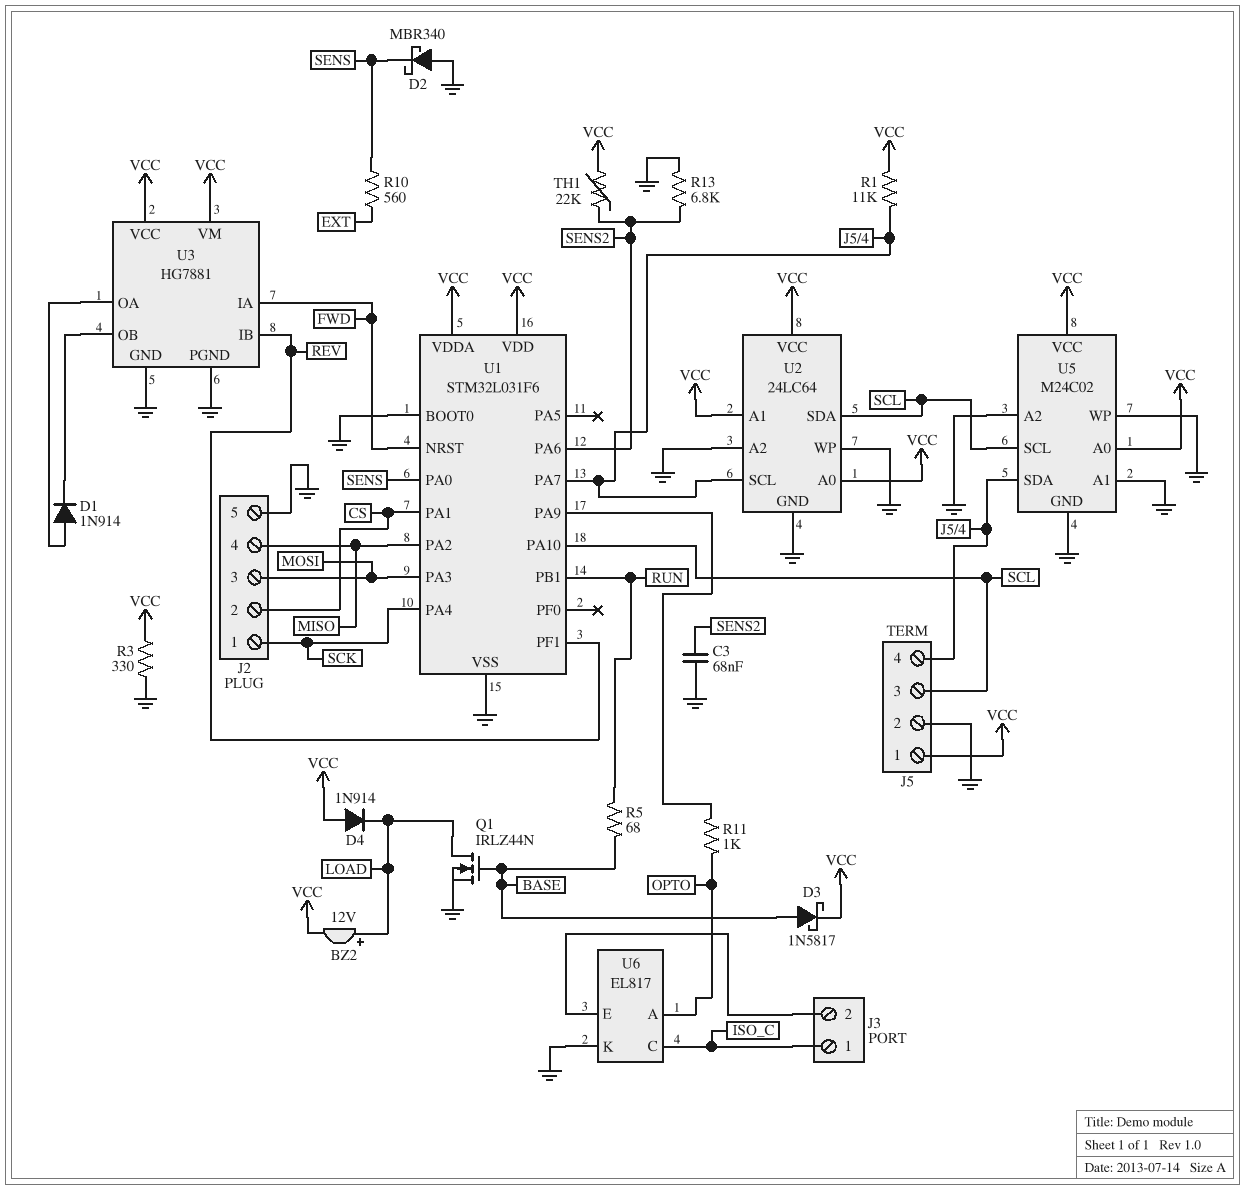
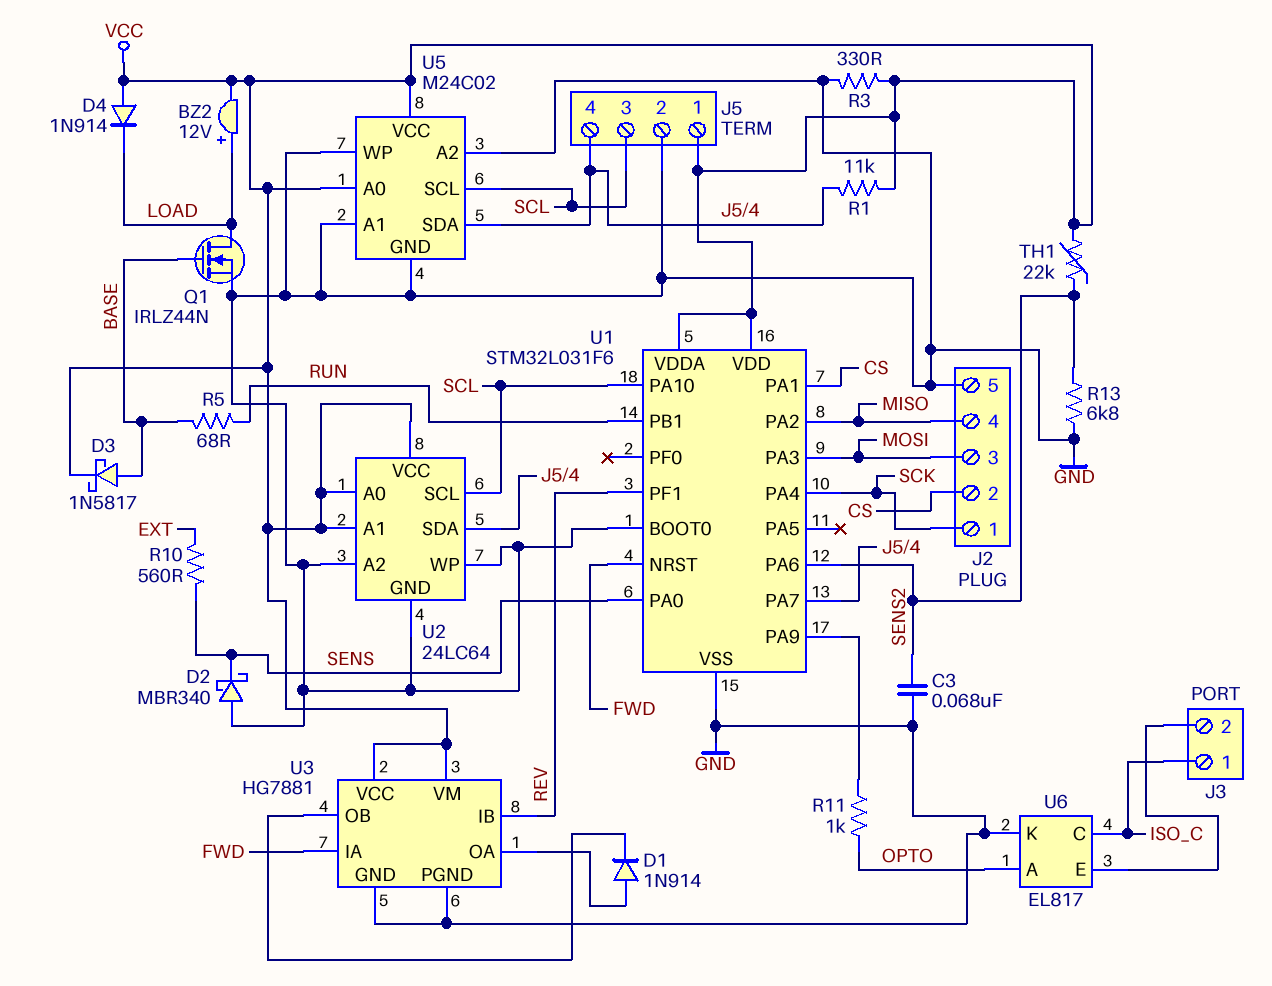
U2 pin SCL: J5/4 -> SCL
U2 pin SDA: SCL -> J5/4

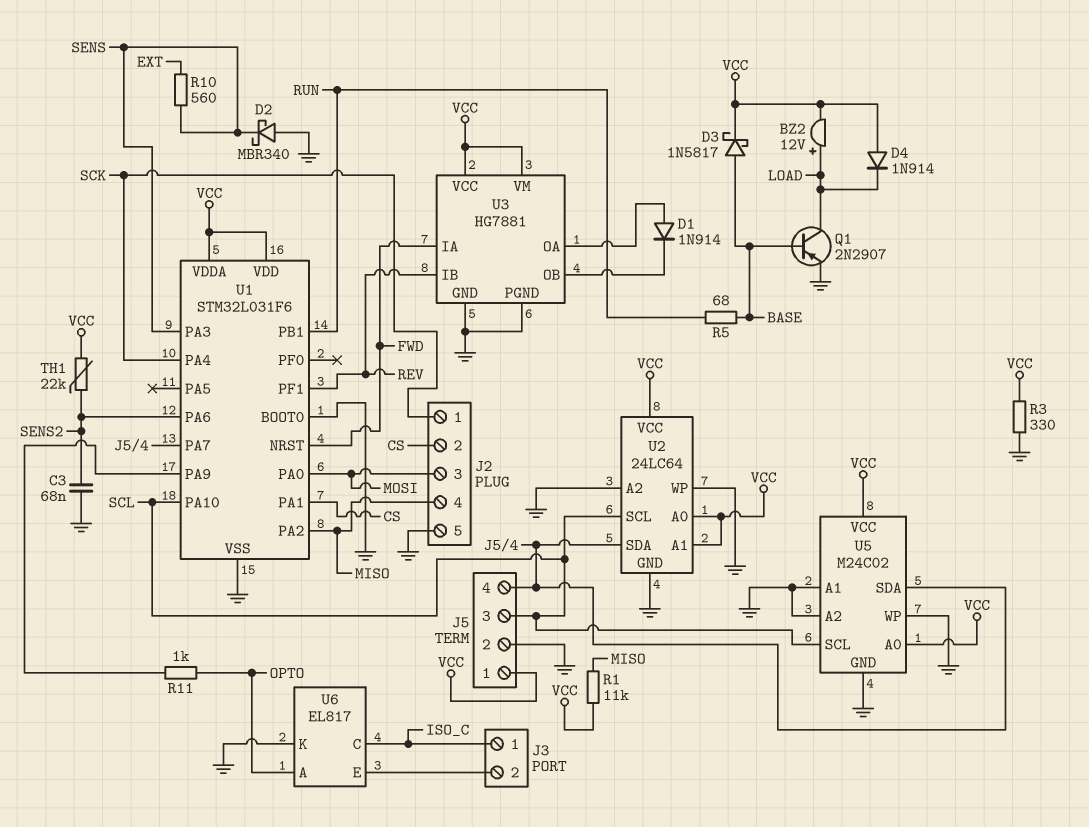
Q1: NMOS IRLZ44N (G BASE, D LOAD, S GND) -> PNP 2N2907 (B BASE, C LOAD, E GND)
R1: 11k (J5/4, VCC) -> 11k (MISO, VCC)
R13: 6.8k (GND, SENS2) -> none
U1 pin PA0: SENS -> MOSI
U1 pin PA3: MOSI -> SENS

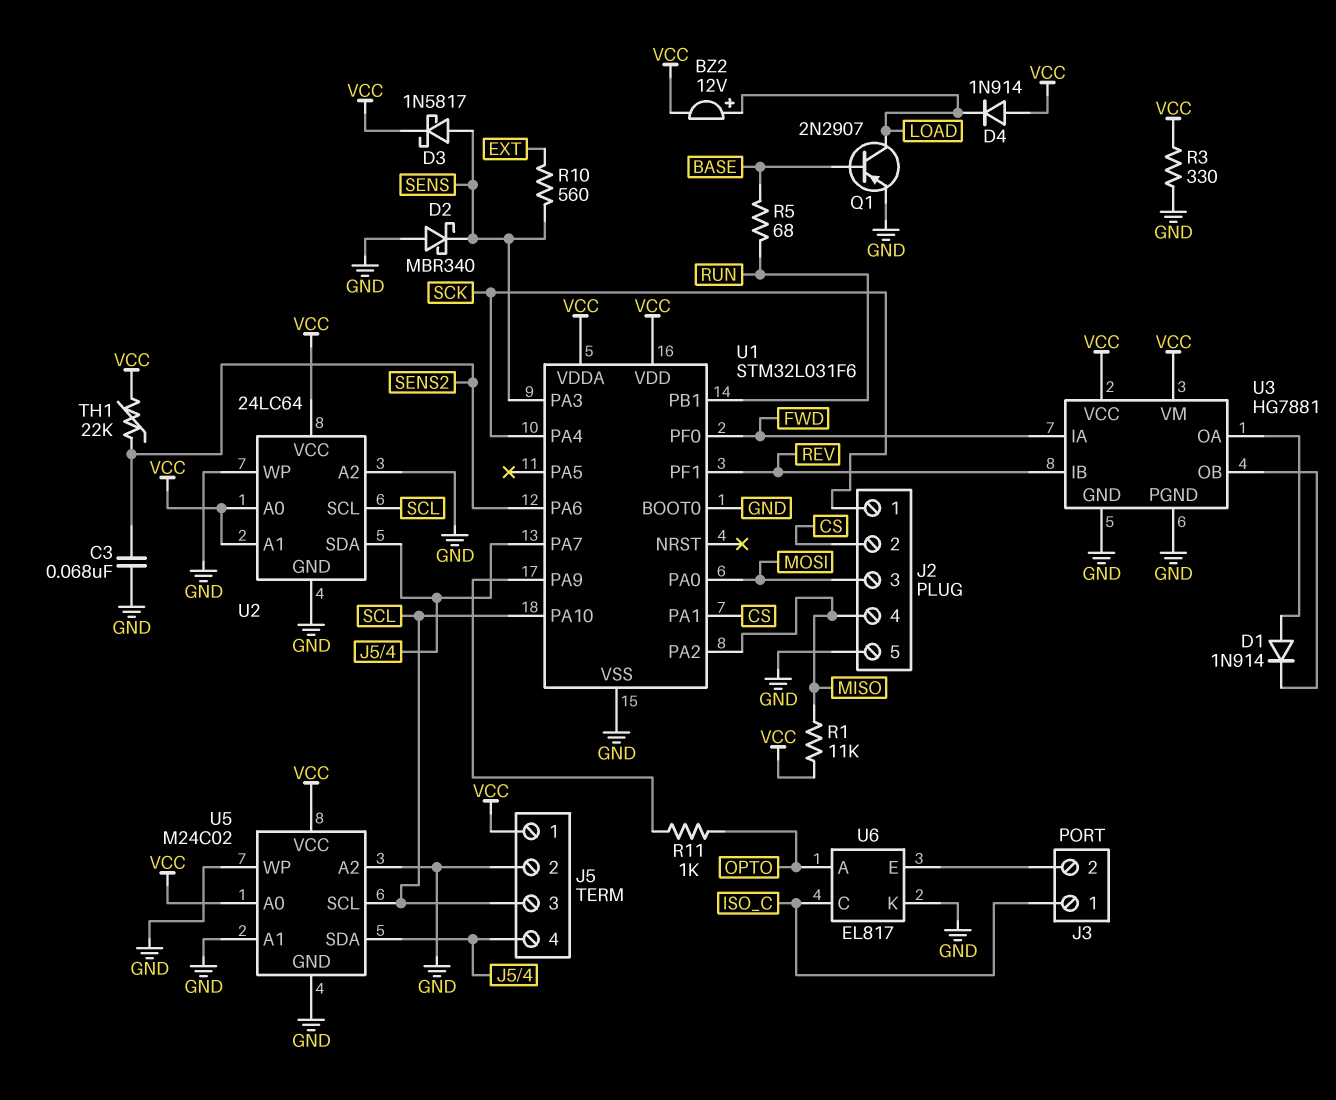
D3: schottky 1N5817 (A BASE, K VCC) -> schottky 1N5817 (A SENS, K VCC)
U1 pin NRST: FWD -> none
U1 pin PF0: none -> FWD

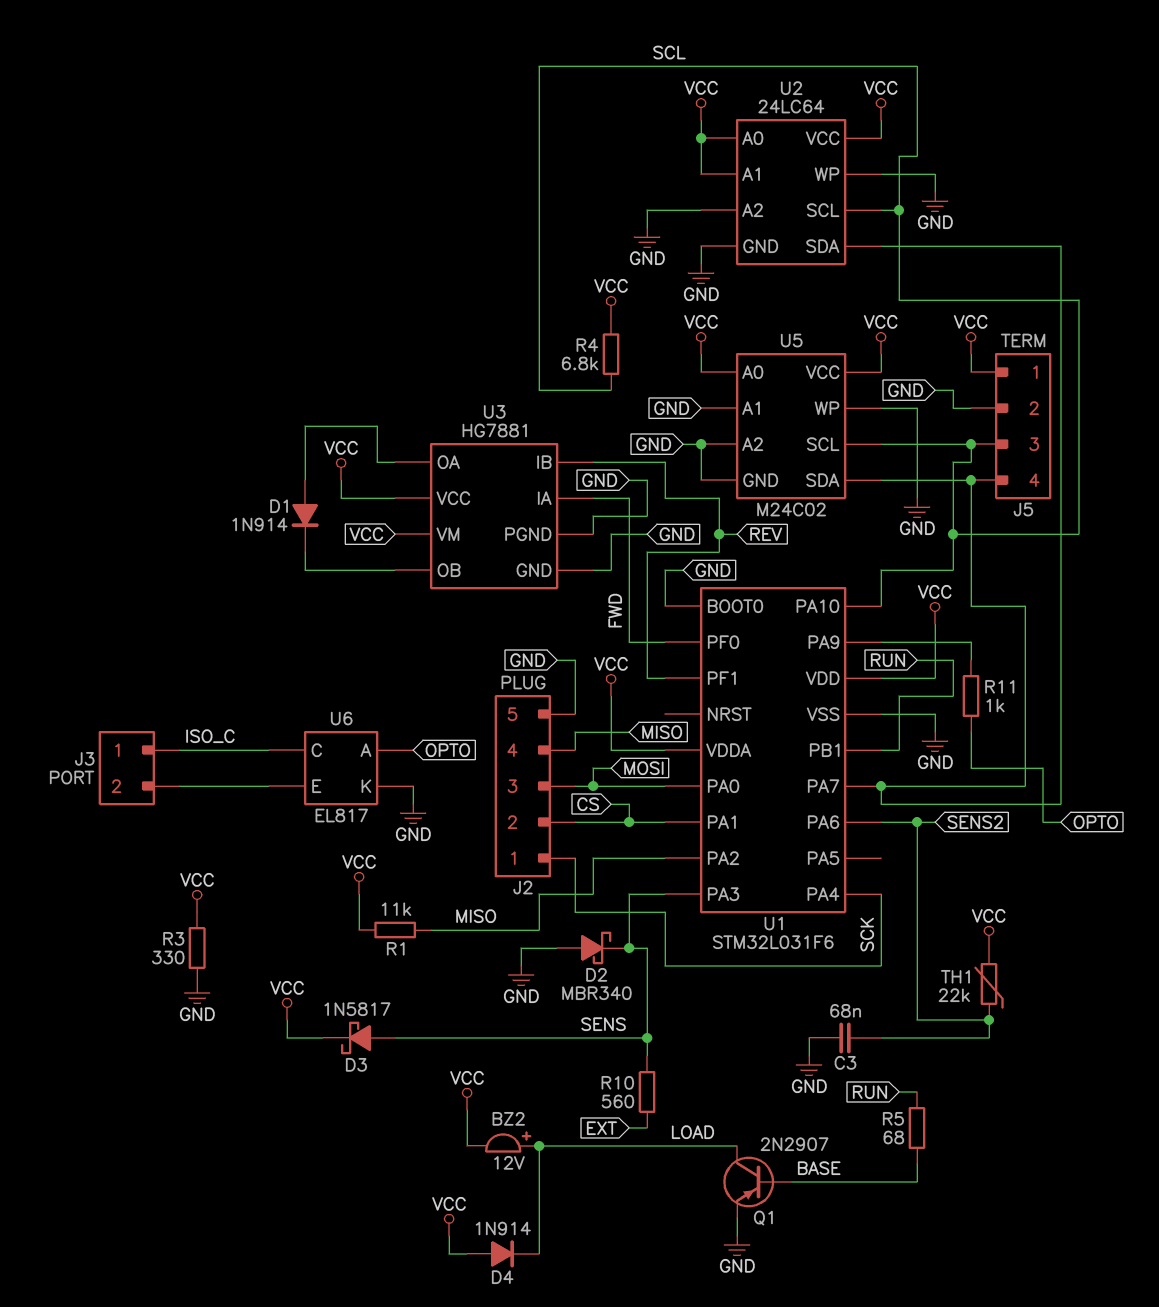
R4: none -> 6.8k (SCL, VCC)

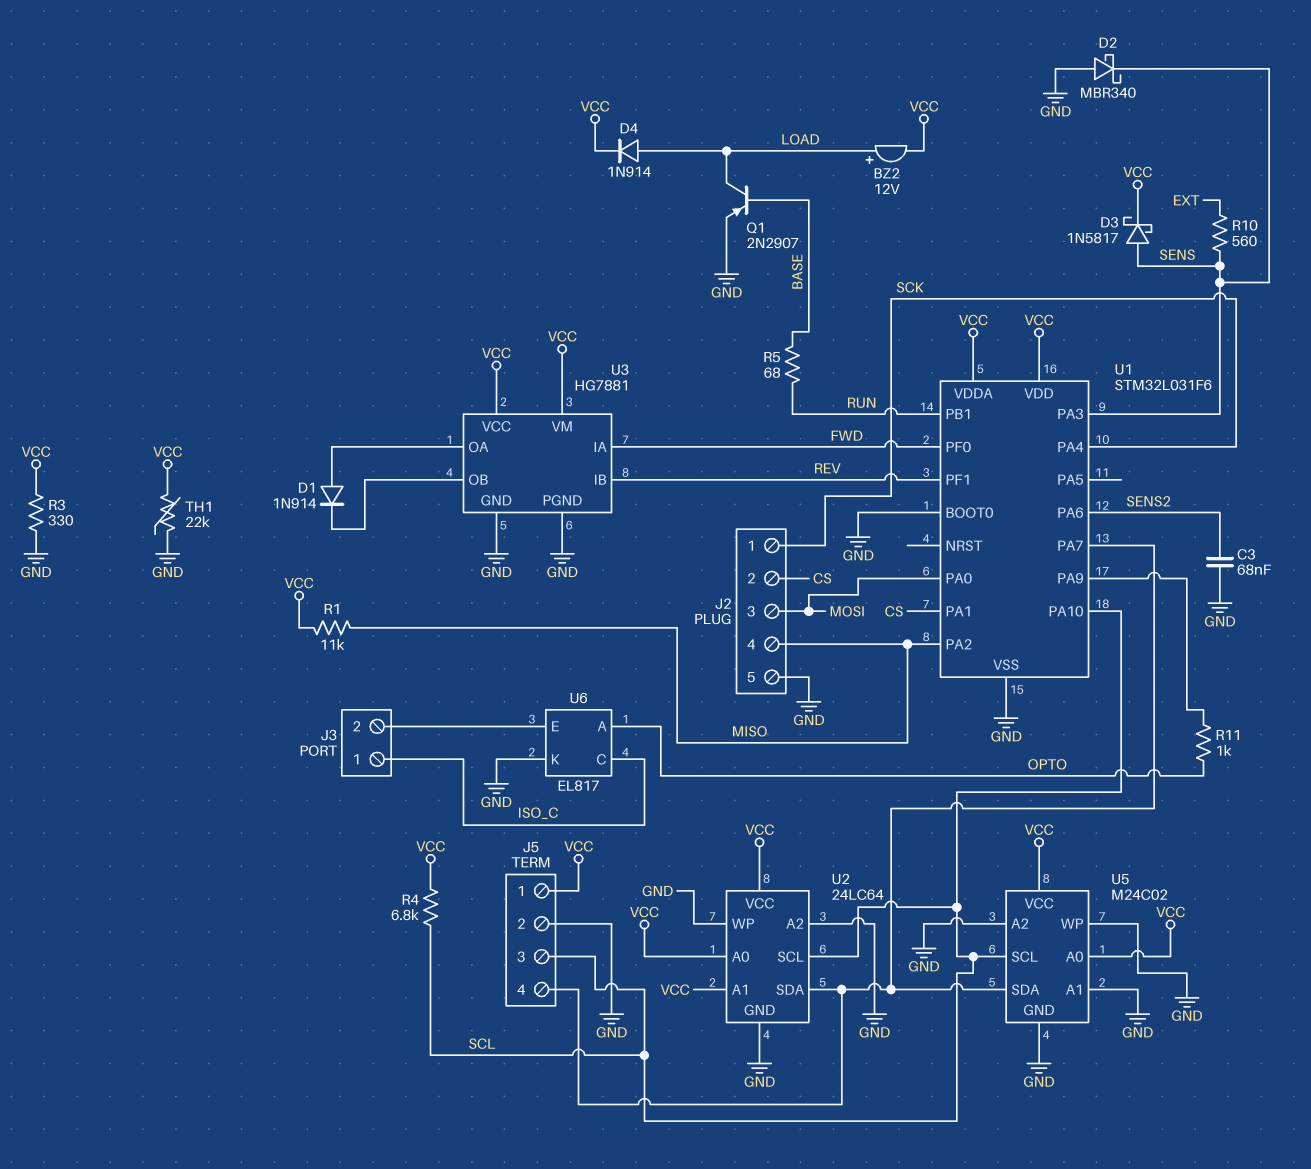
D4: diode 1N914 (A VCC, K LOAD) -> diode 1N914 (A LOAD, K VCC)
TH1: 22k (SENS2, VCC) -> 22k (GND, VCC)

